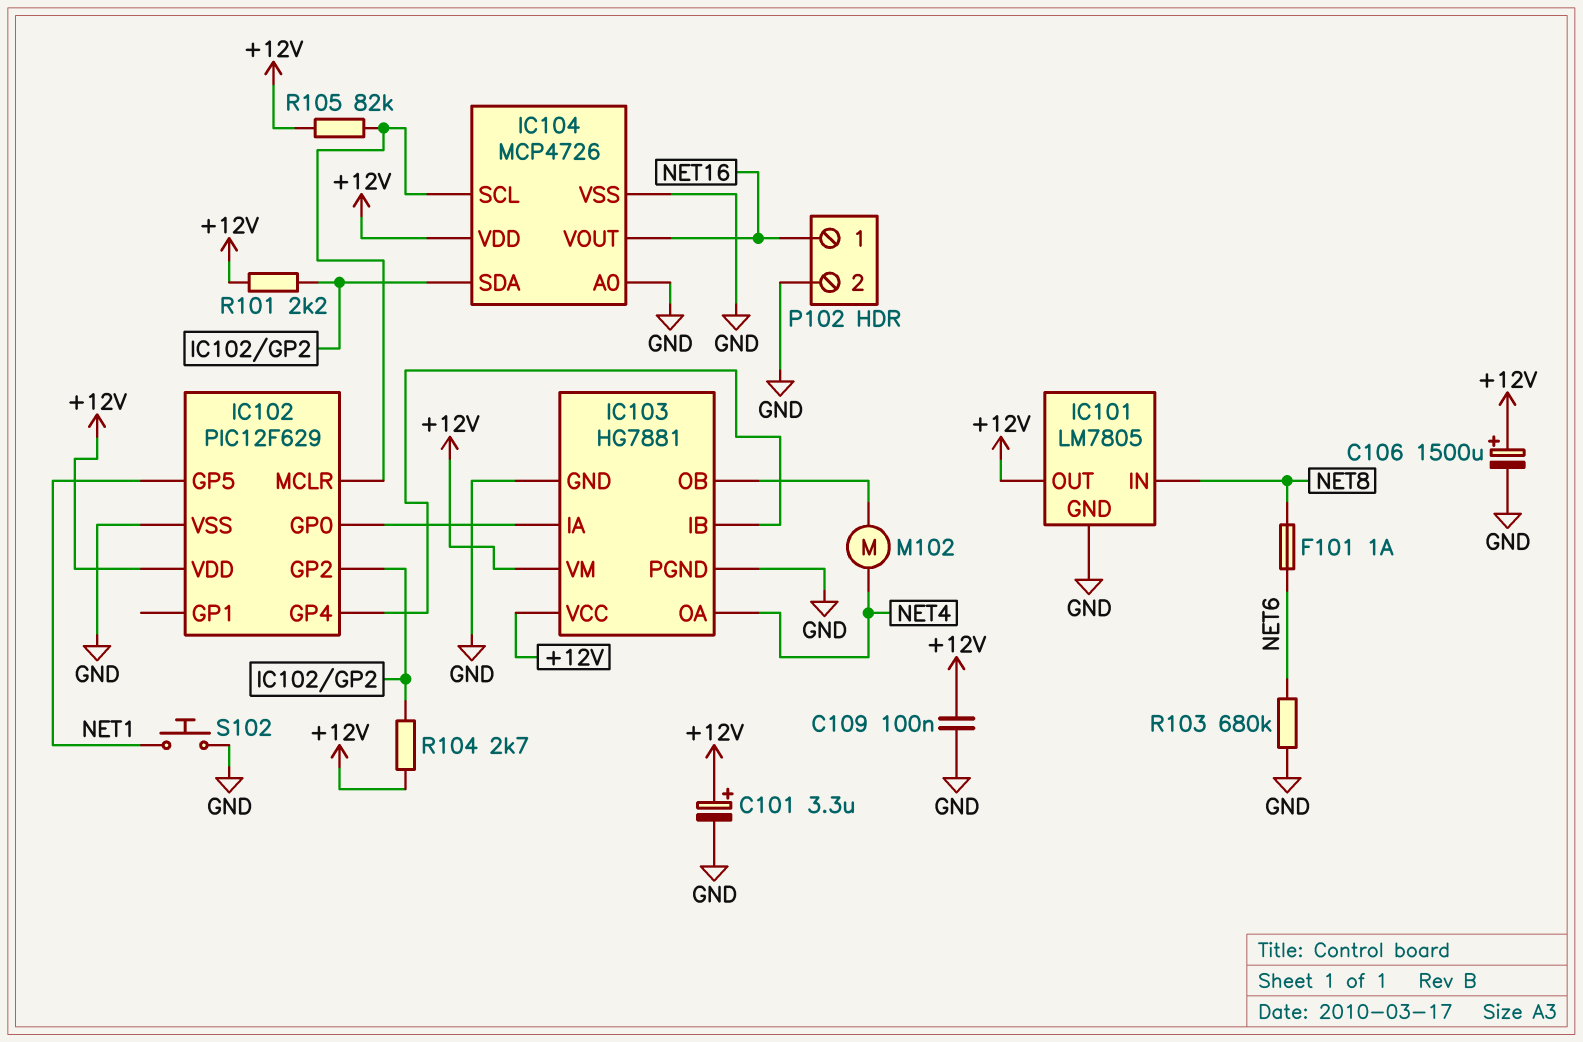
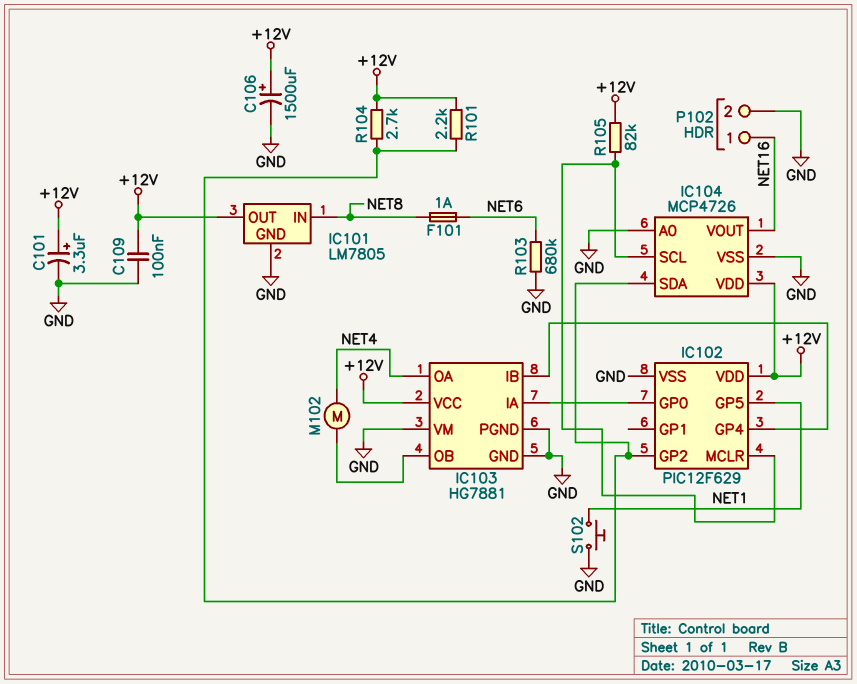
IC103 pin VM: +12V -> GND

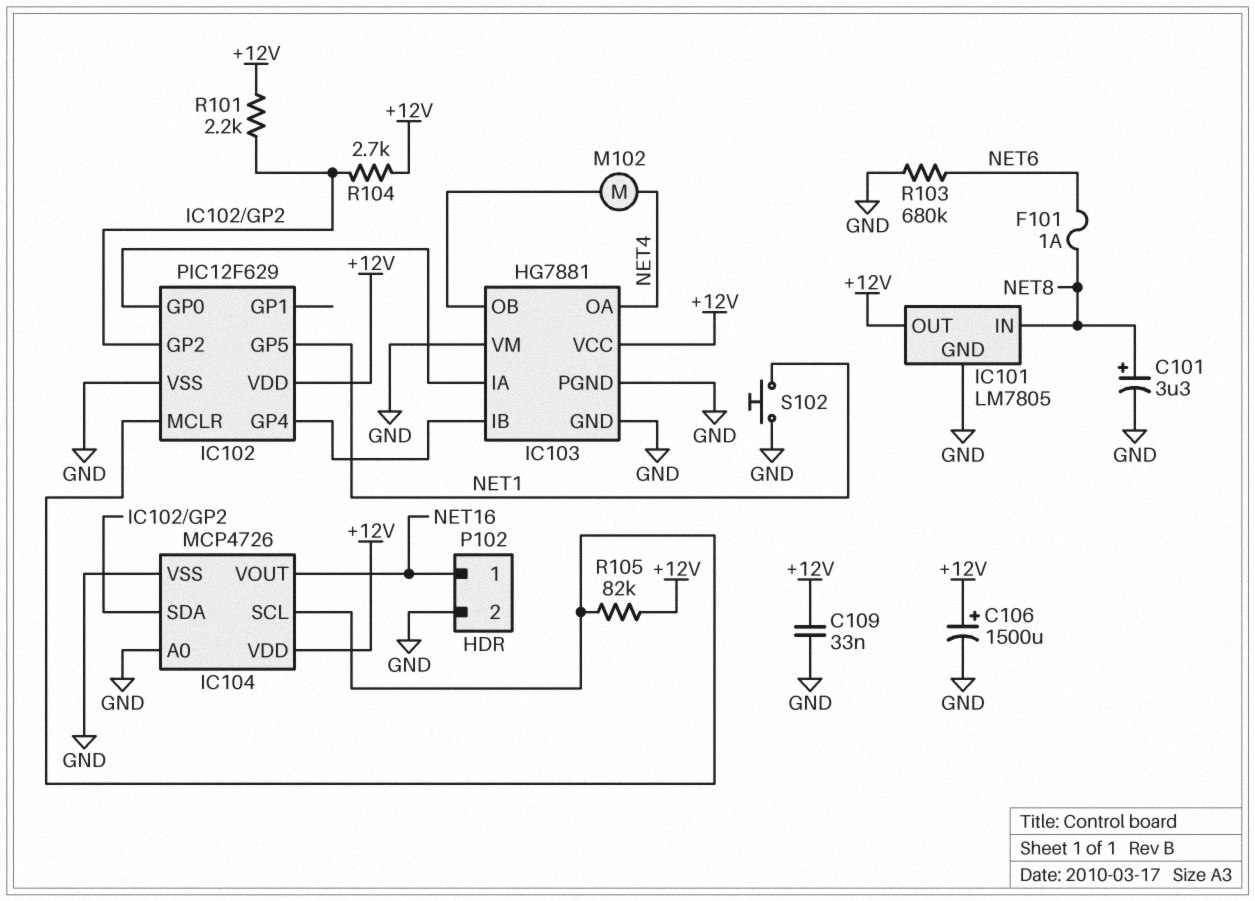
C101: 3.3uF (plus +12V, minus GND) -> 3.3uF (plus NET8, minus GND)
C109: 100nF (+12V, GND) -> 33nF (+12V, GND)

